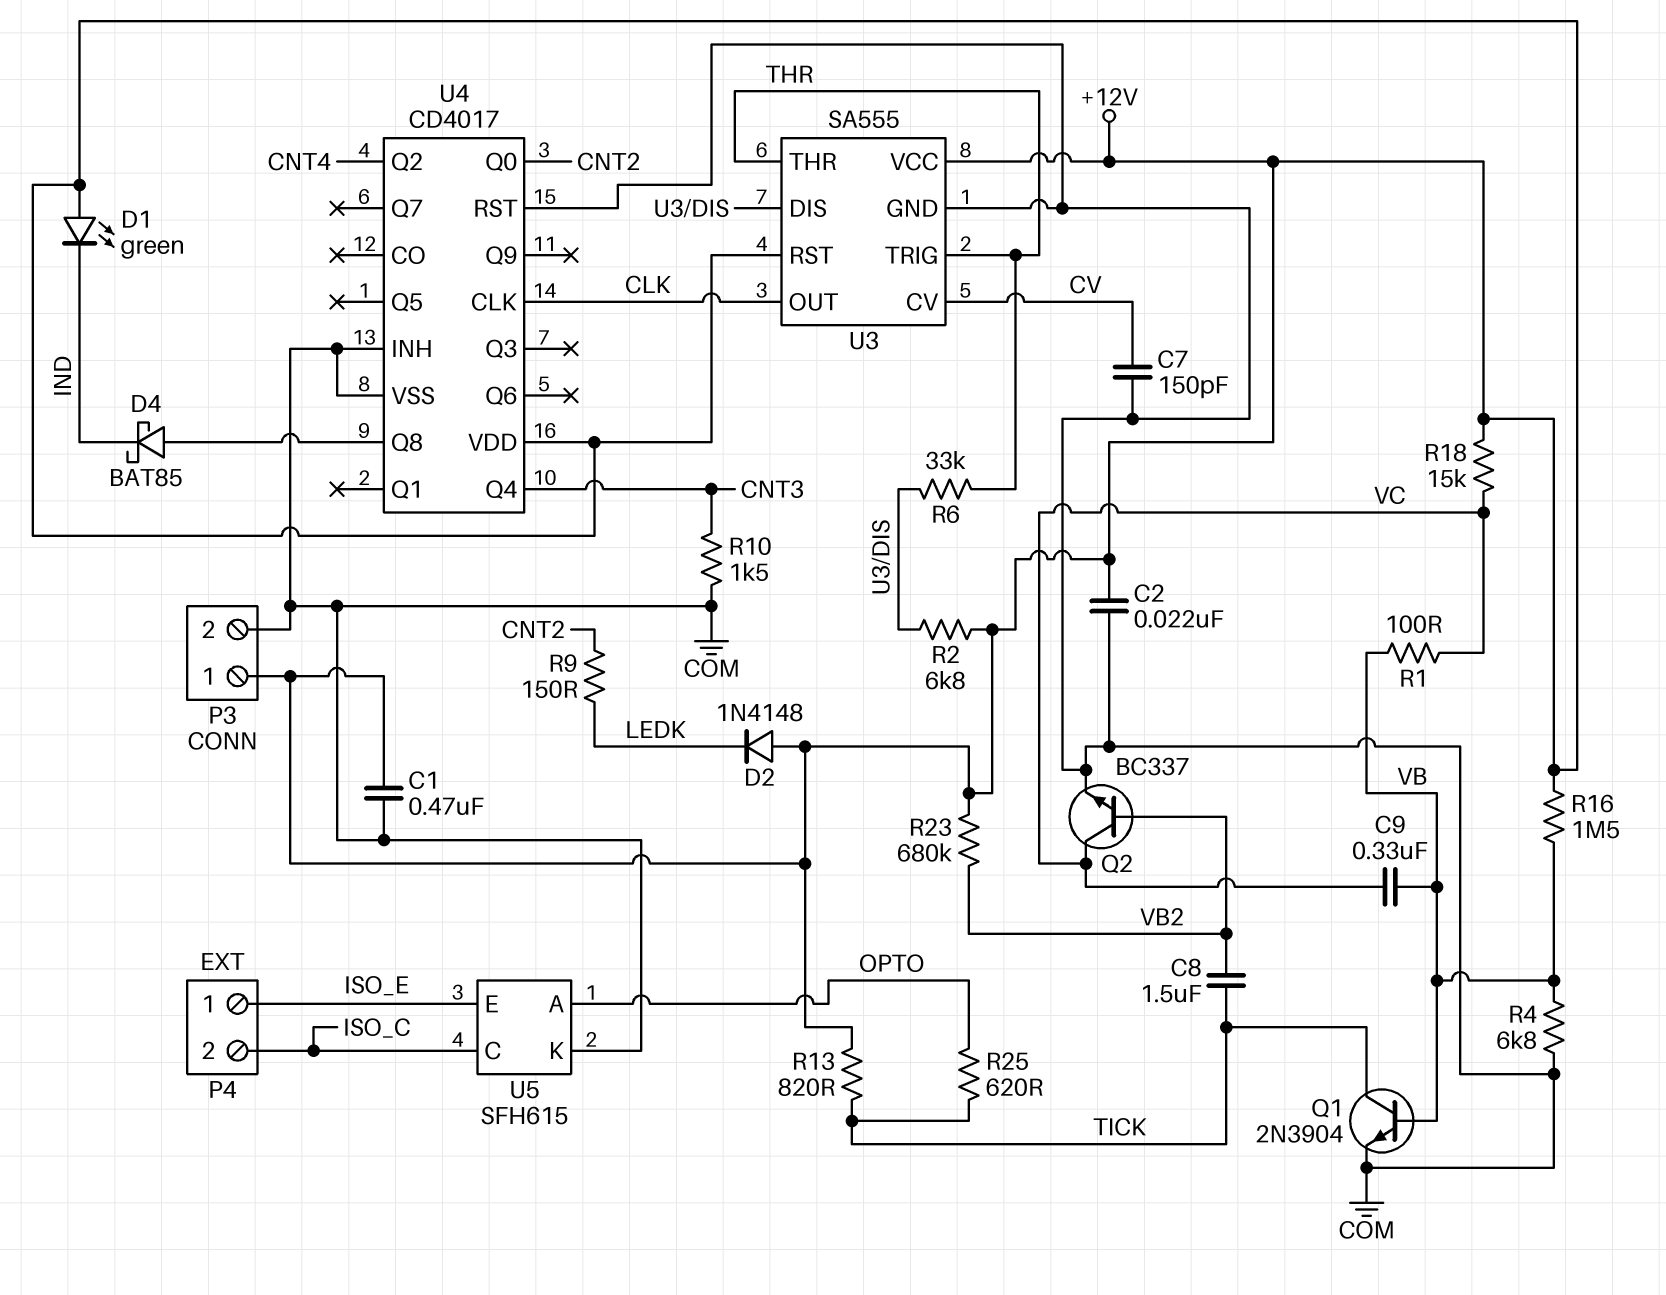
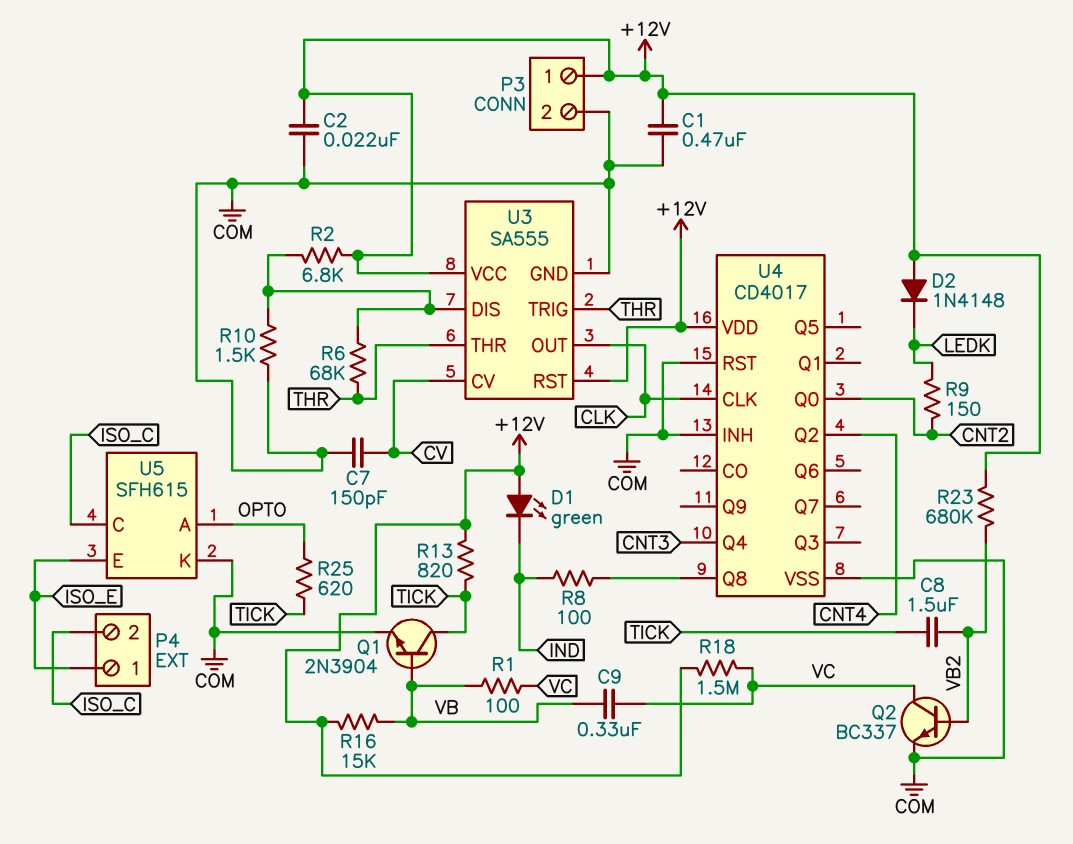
D4: schottky BAT85 (A U4/Q8, K IND) -> none
R4: 6.8k (COM, VB) -> none
R6: 33k (THR, U3/DIS) -> 68k (THR, U3/DIS)
R8: none -> 100 (IND, U4/Q8)
R10: 1.5k (CNT3, COM) -> 1.5k (COM, U3/DIS)
R16: 1.5M (+12V, VB) -> 15k (+12V, VB)
R18: 15k (+12V, VC) -> 1.5M (+12V, VC)

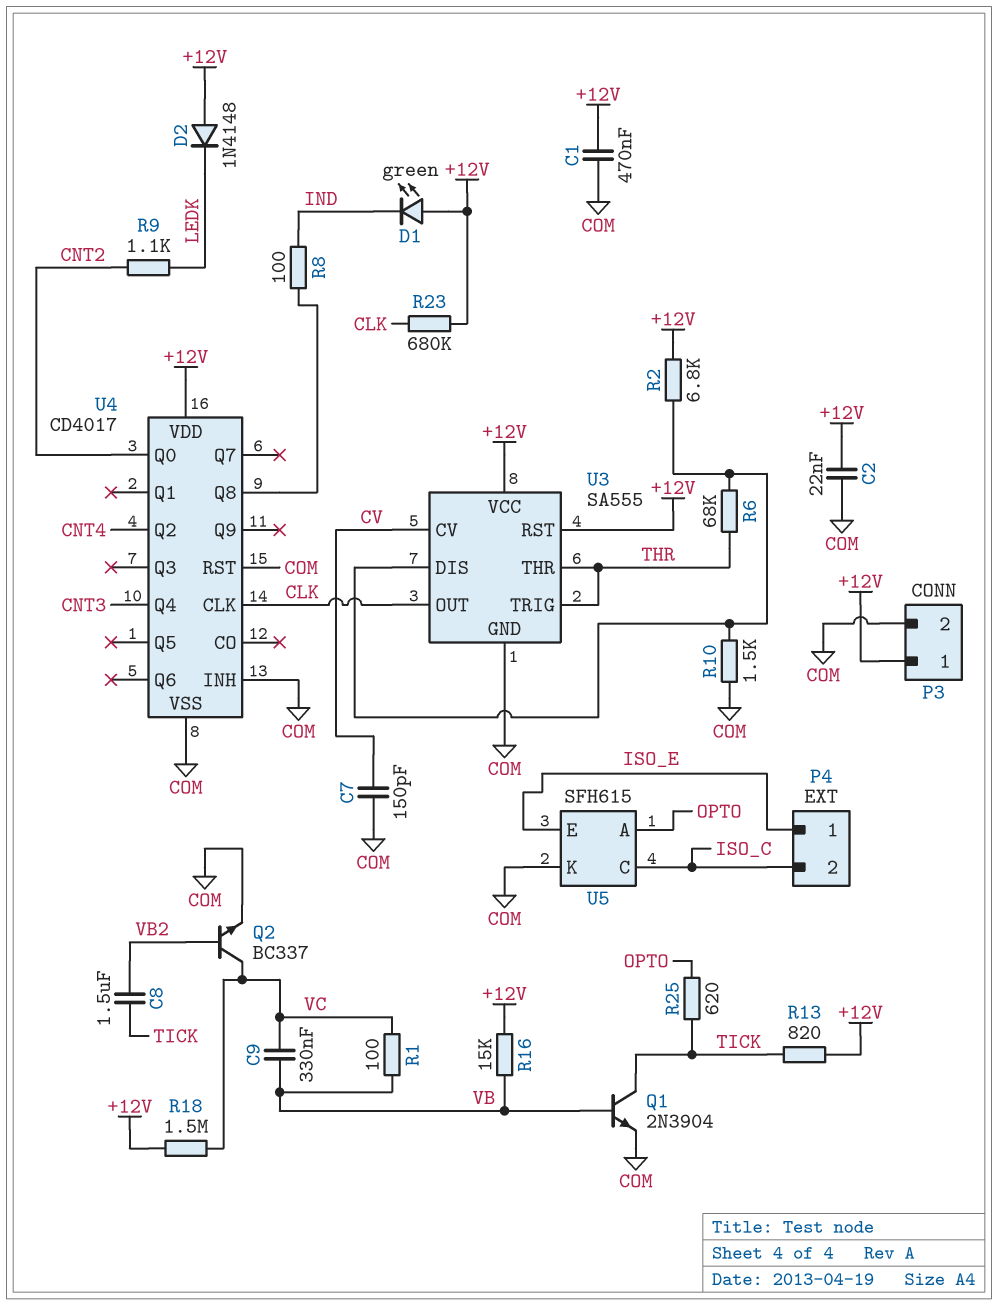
R9: 150 (CNT2, LEDK) -> 1.1k (CNT2, LEDK)
R23: 680k (+12V, VB2) -> 680k (+12V, CLK)

